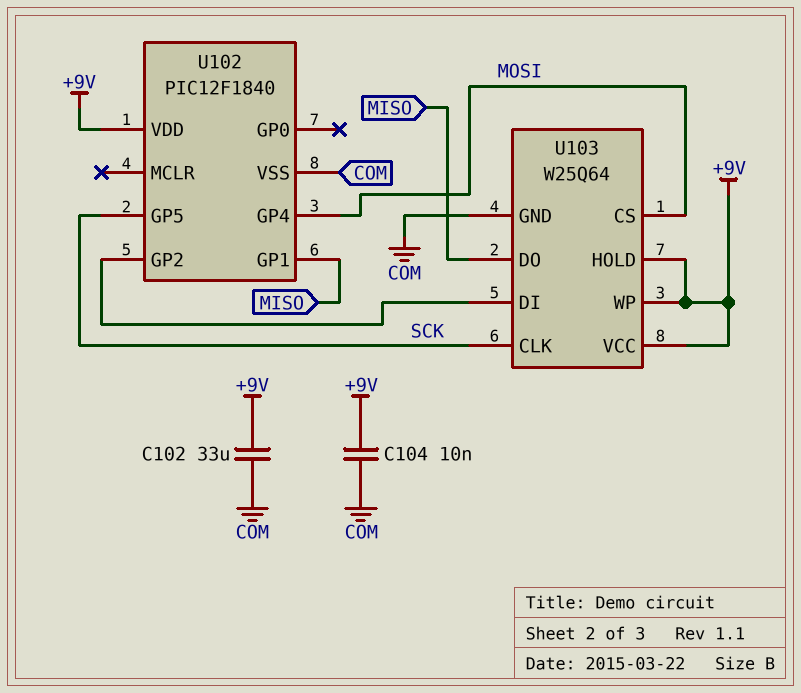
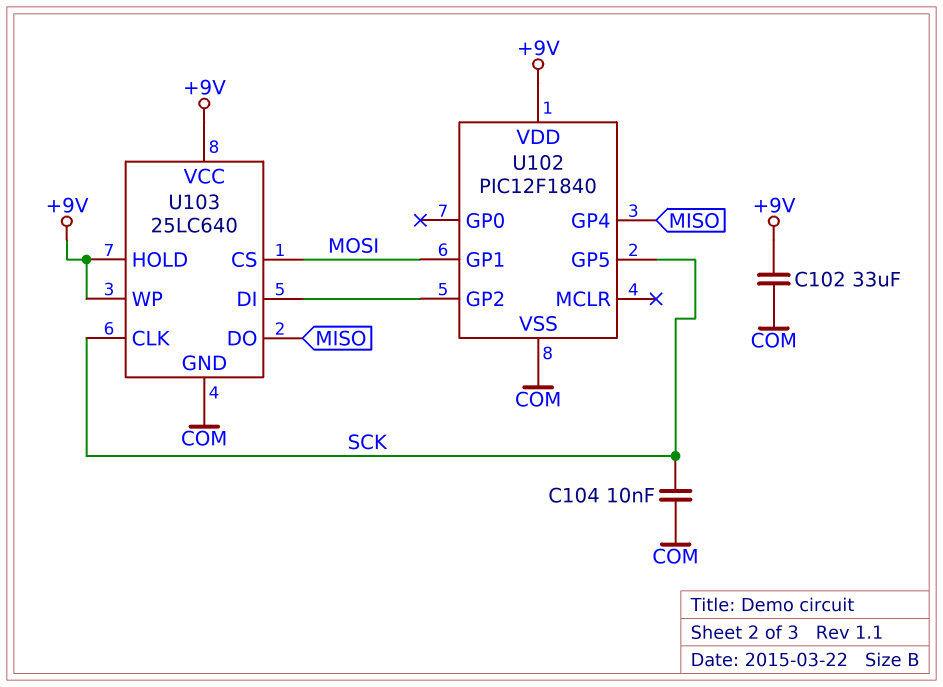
C104: 10nF (+9V, COM) -> 10nF (COM, SCK)
U102 pin GP1: MISO -> MOSI
U102 pin GP4: MOSI -> MISO
U103: W25Q64 -> 25LC640

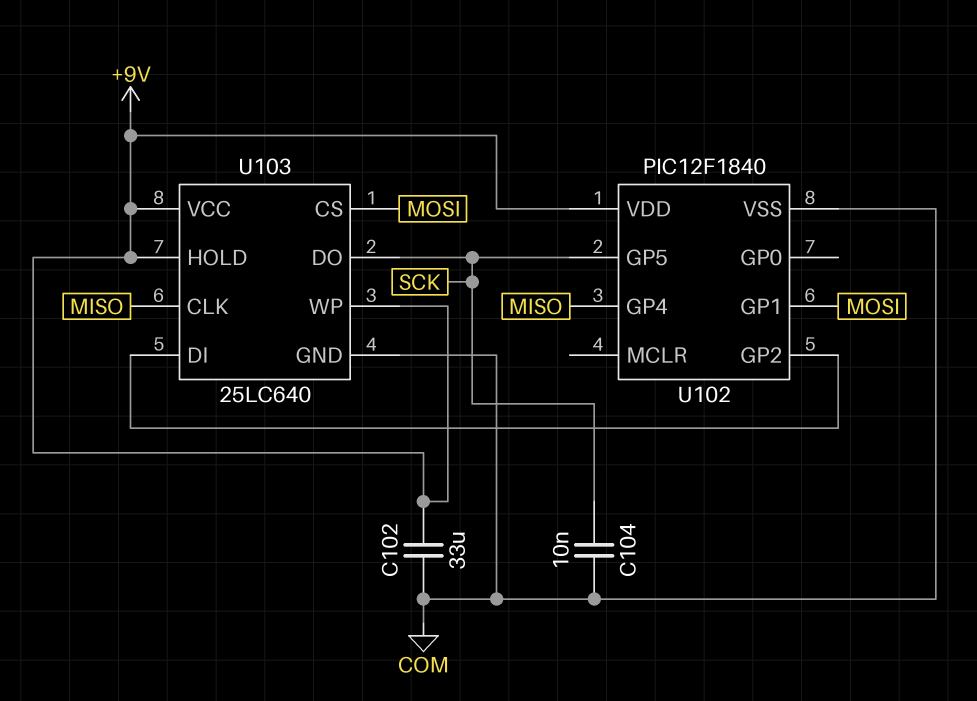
U103 pin CLK: SCK -> MISO
U103 pin DO: MISO -> SCK

